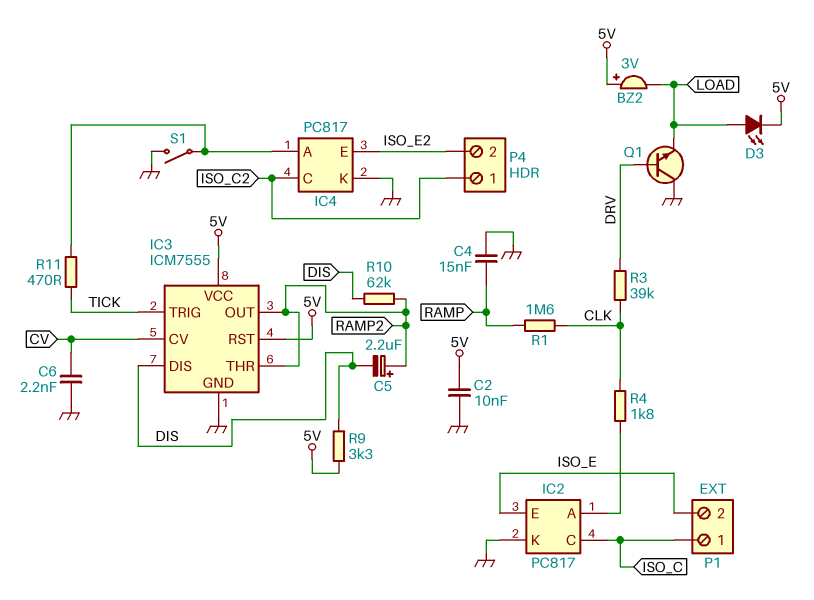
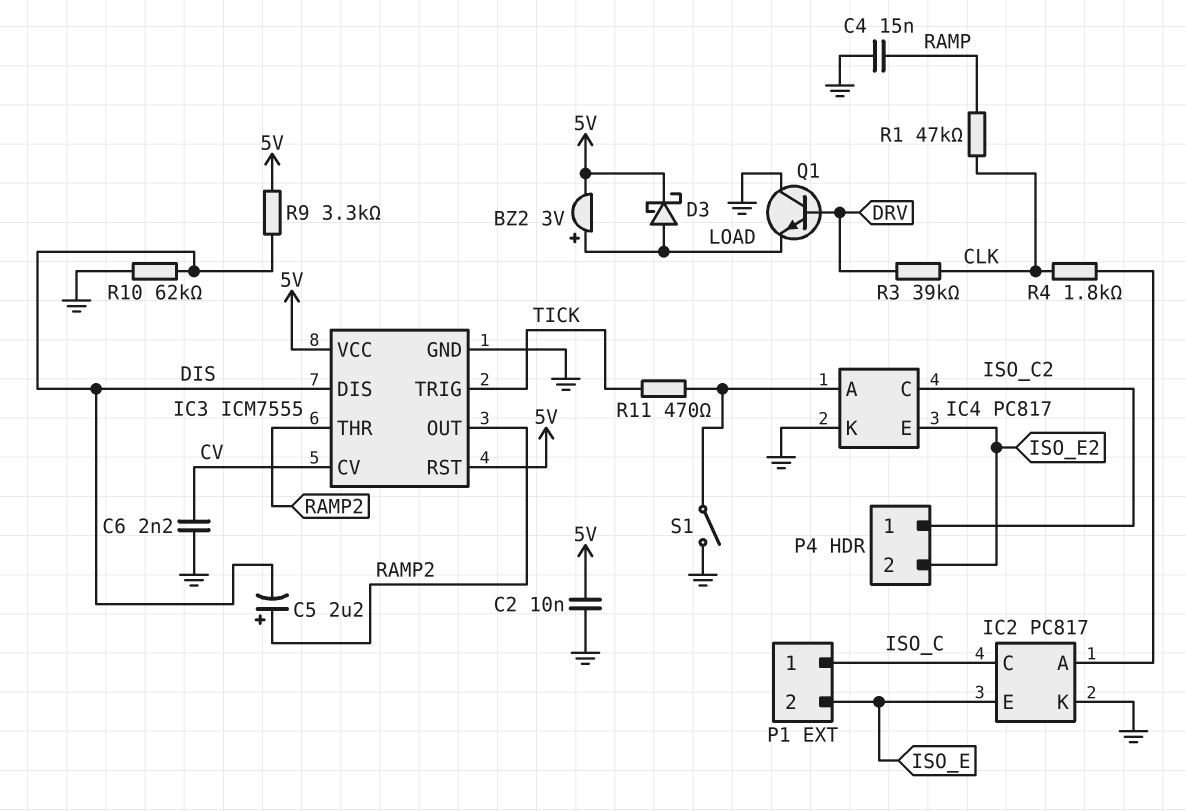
BZ2: buzzer 3V (plus 5V, minus LOAD) -> buzzer 3V (plus LOAD, minus 5V)
D3: LED (A LOAD, K 5V) -> schottky (A LOAD, K 5V)
R1: 1.6M (CLK, RAMP) -> 47k (CLK, RAMP)
R10: 62k (DIS, RAMP2) -> 62k (DIS, GND)

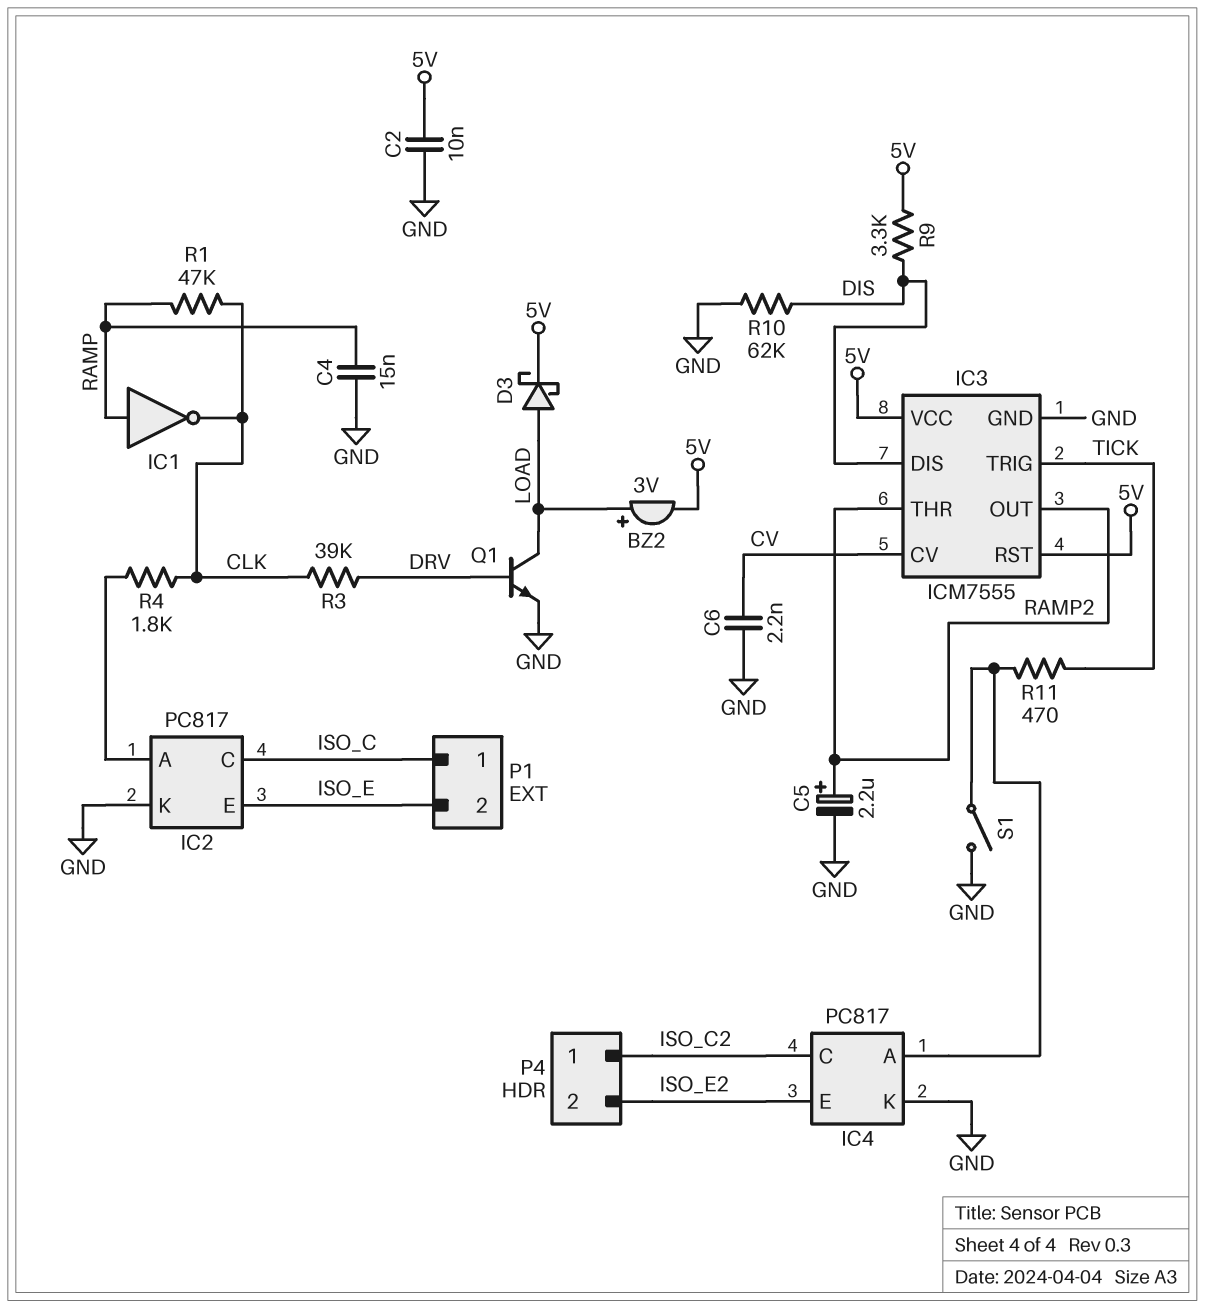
C5: 2.2uF (plus RAMP2, minus DIS) -> 2.2uF (plus RAMP2, minus GND)
IC1: none -> NOT (in RAMP, out CLK)
Q1: NPN (B DRV, C GND, E LOAD) -> NPN (B DRV, C LOAD, E GND)

